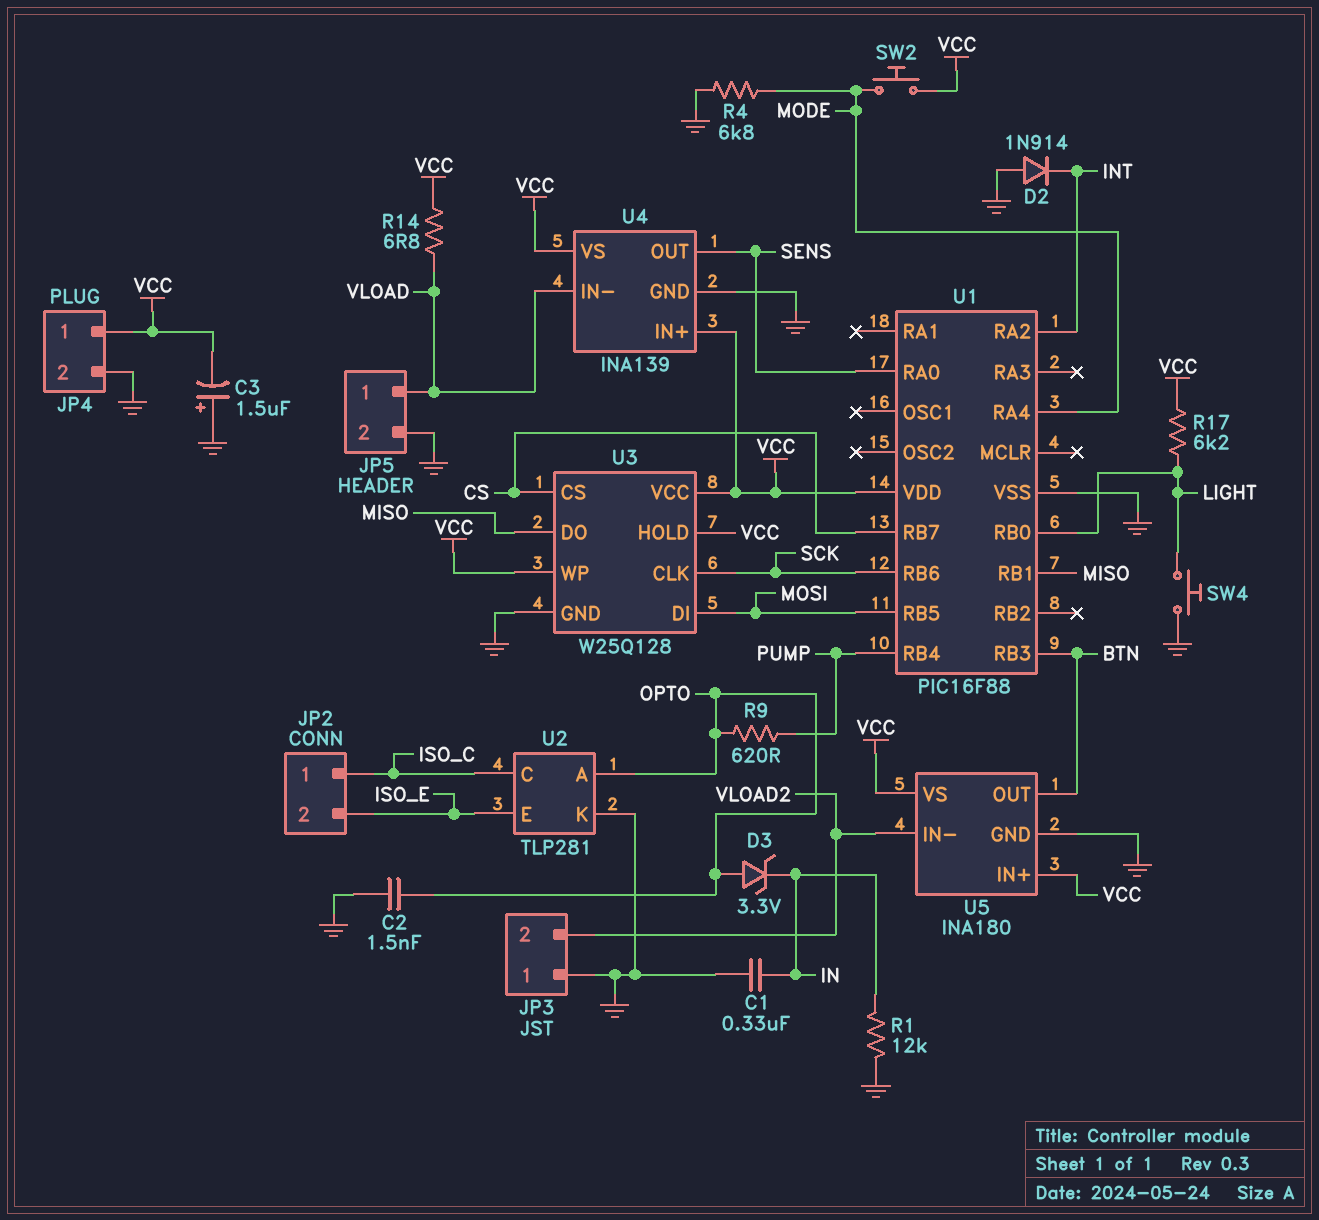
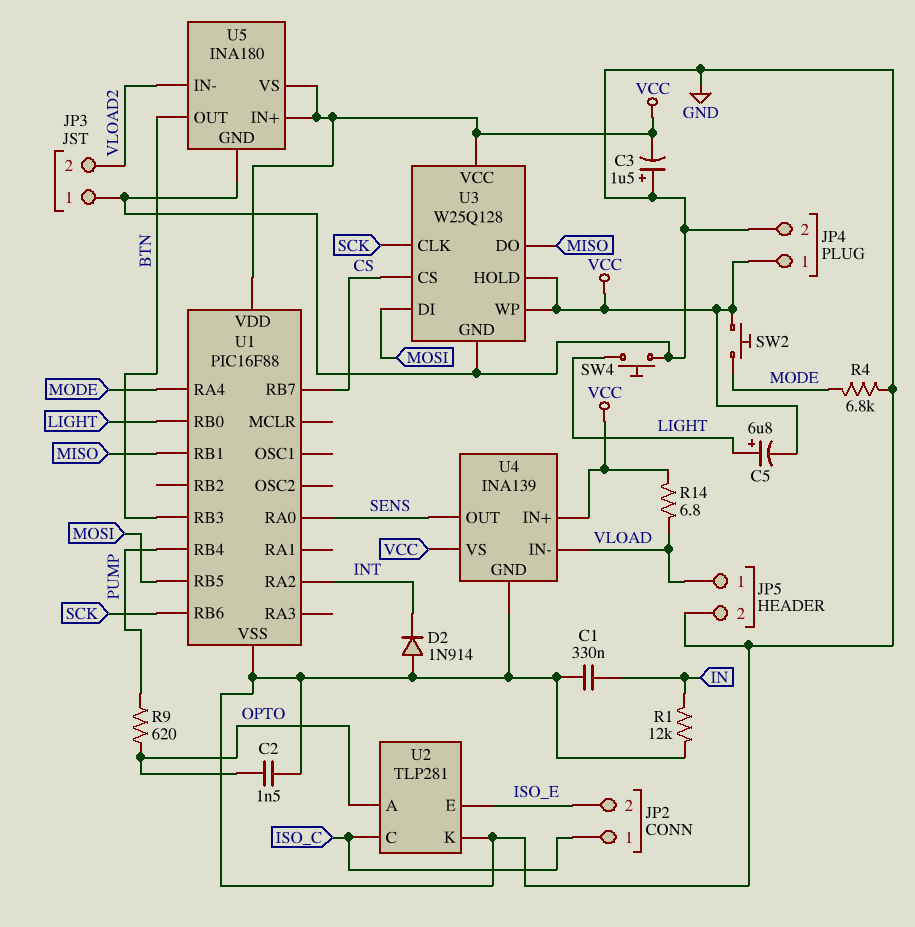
C5: none -> 6.8uF (plus LIGHT, minus VCC)
D3: zener 3.3V (A OPTO, K IN) -> none
R17: 6.2k (LIGHT, VCC) -> none

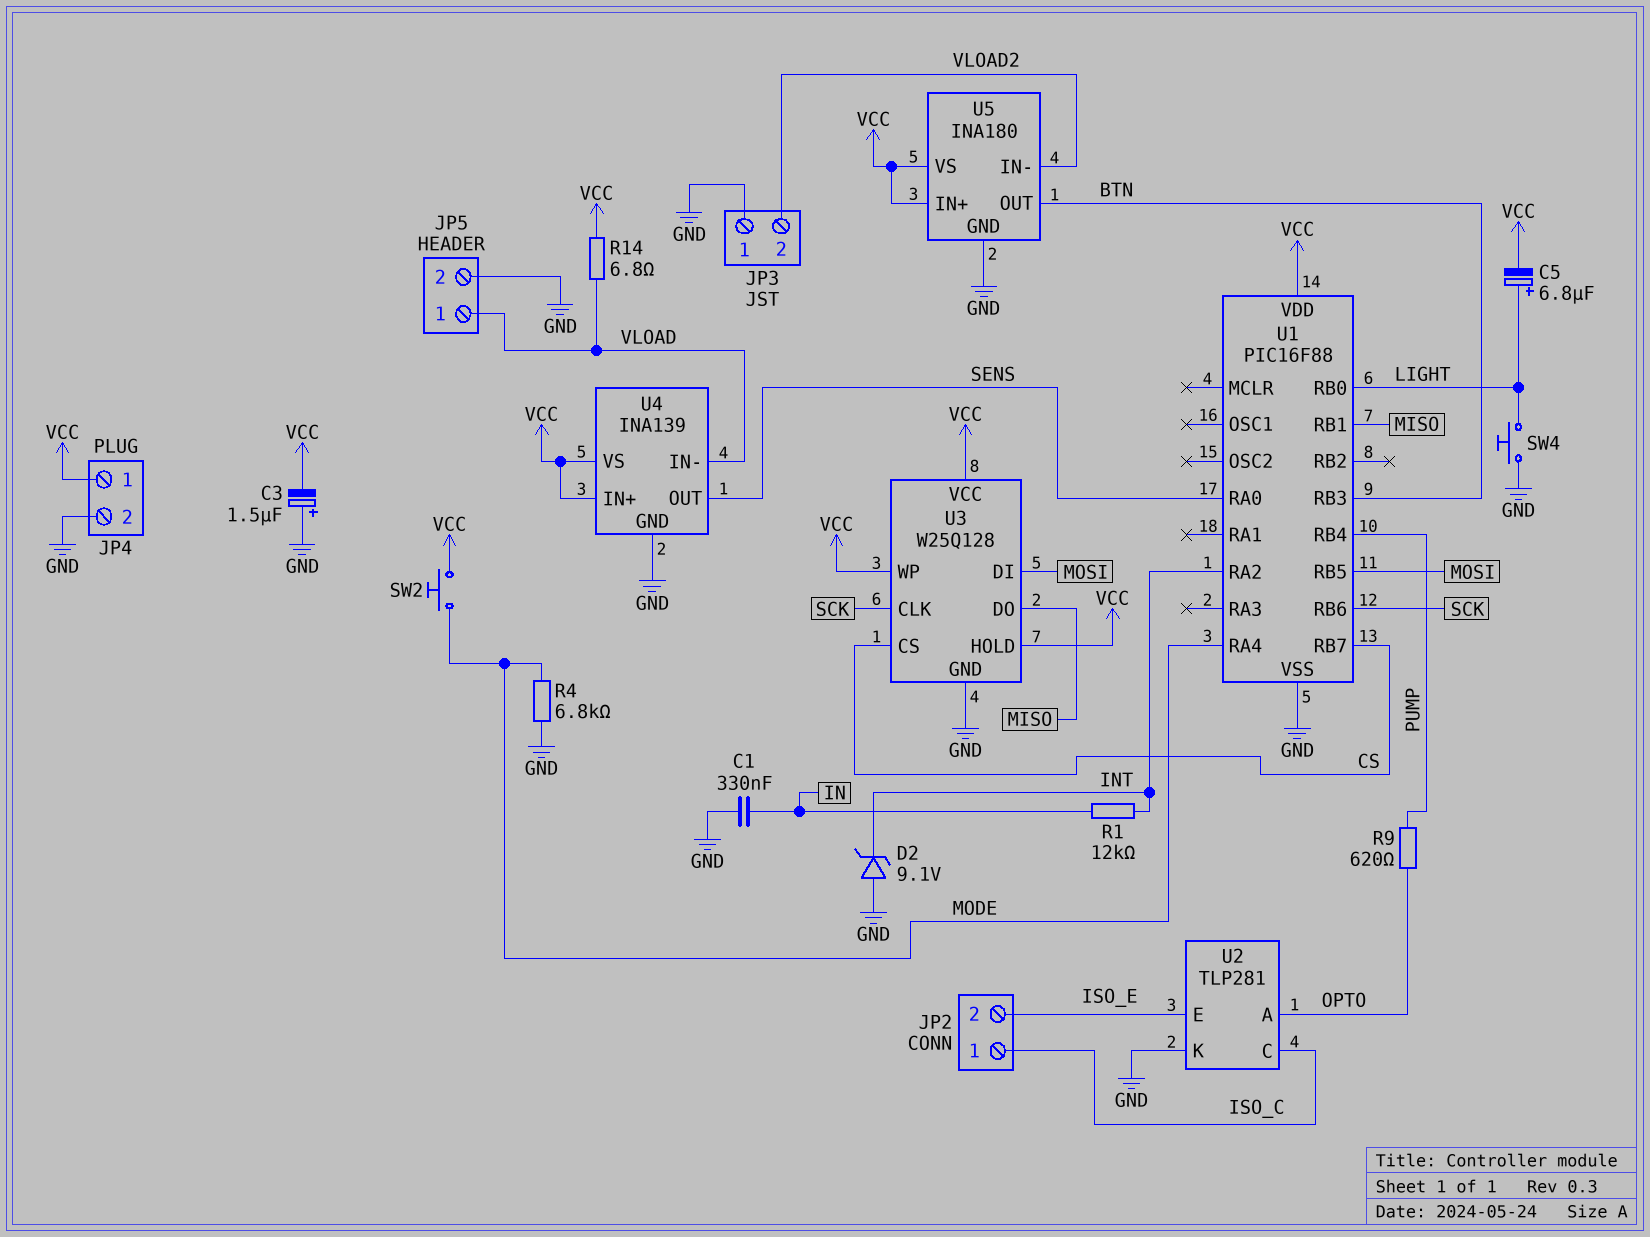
C2: 1.5nF (GND, OPTO) -> none
D2: diode 1N914 (A GND, K INT) -> zener 9.1V (A GND, K INT)
R1: 12k (GND, IN) -> 12k (IN, INT)

